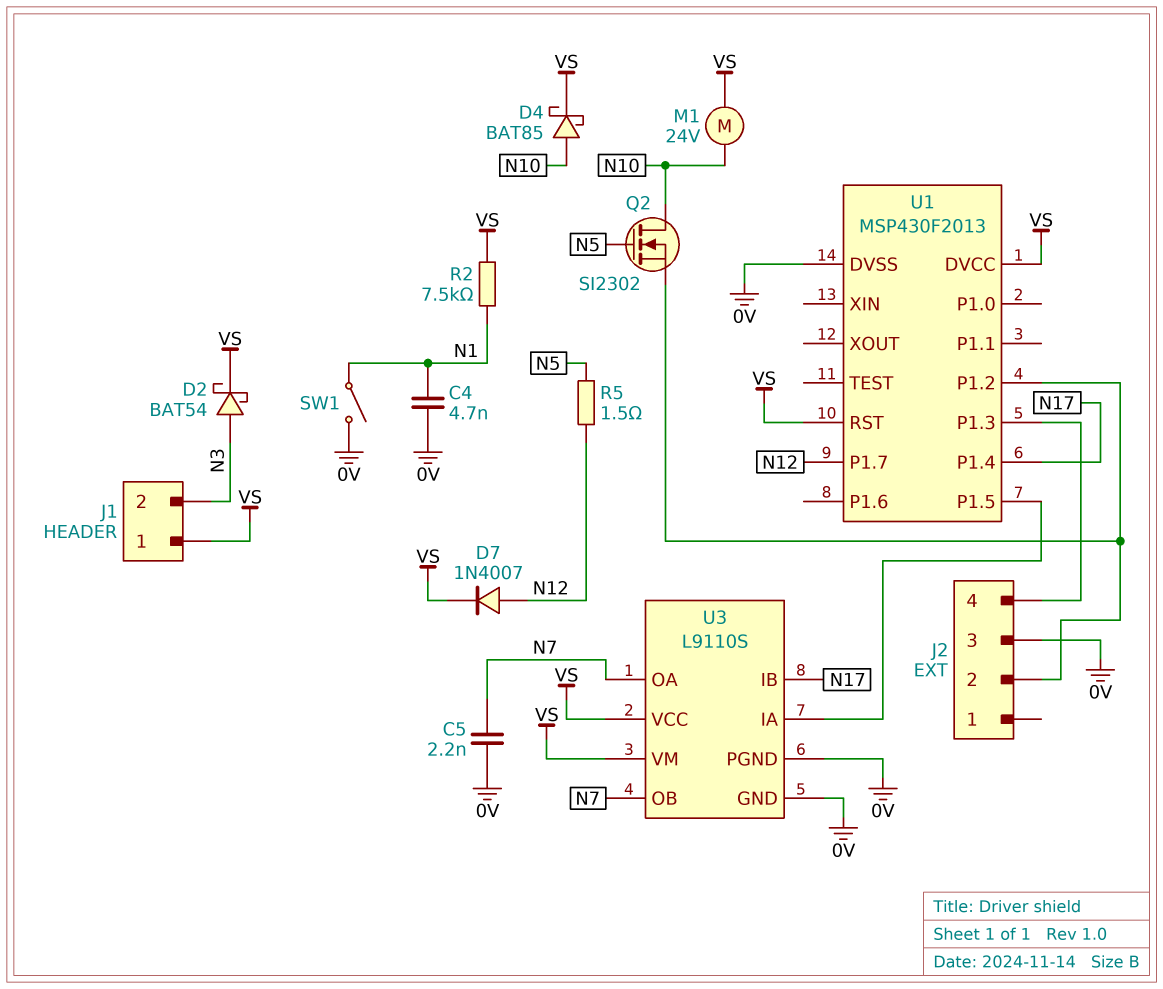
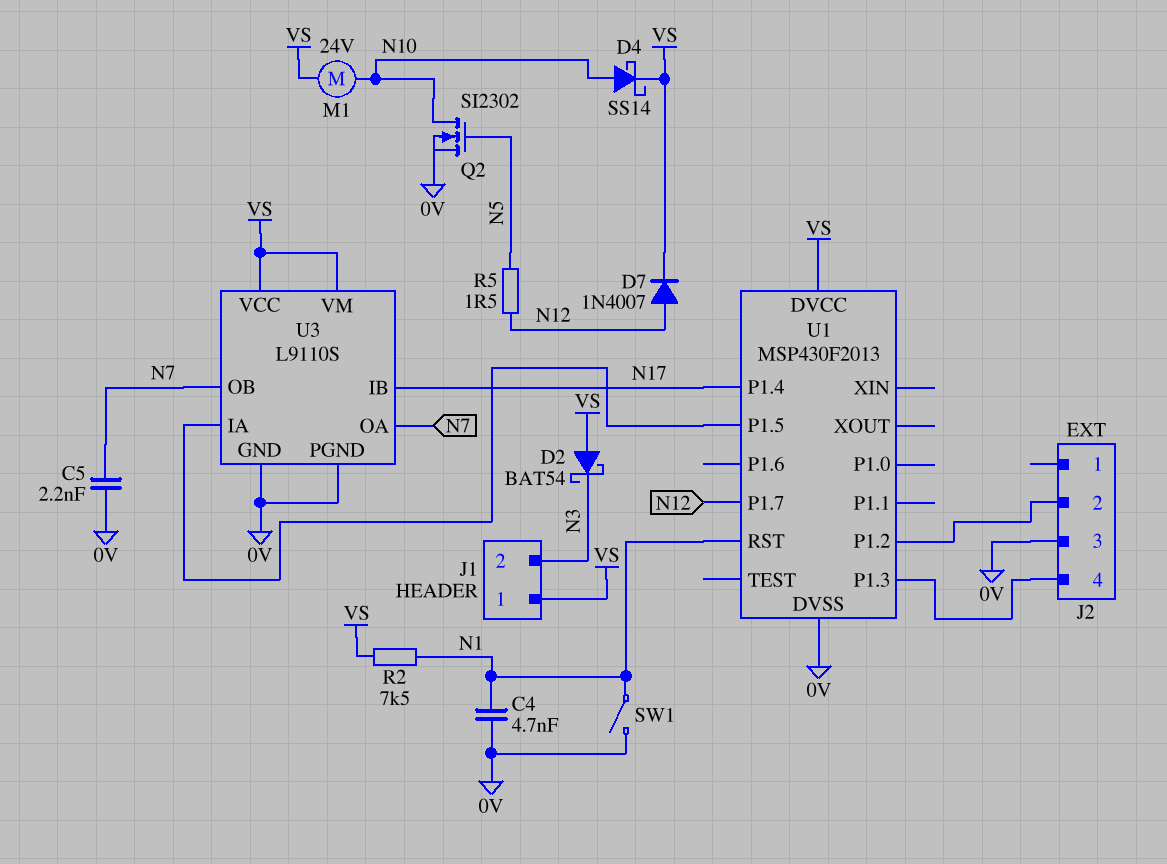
D2: schottky BAT54 (A N3, K VS) -> schottky BAT54 (A VS, K N3)
D4: schottky BAT85 (A N10, K VS) -> schottky SS14 (A N10, K VS)
Q2: NMOS SI2302 (G N5, D N10, S J2/2) -> NMOS SI2302 (G N5, D N10, S 0V)
U1 pin RST: VS -> N1

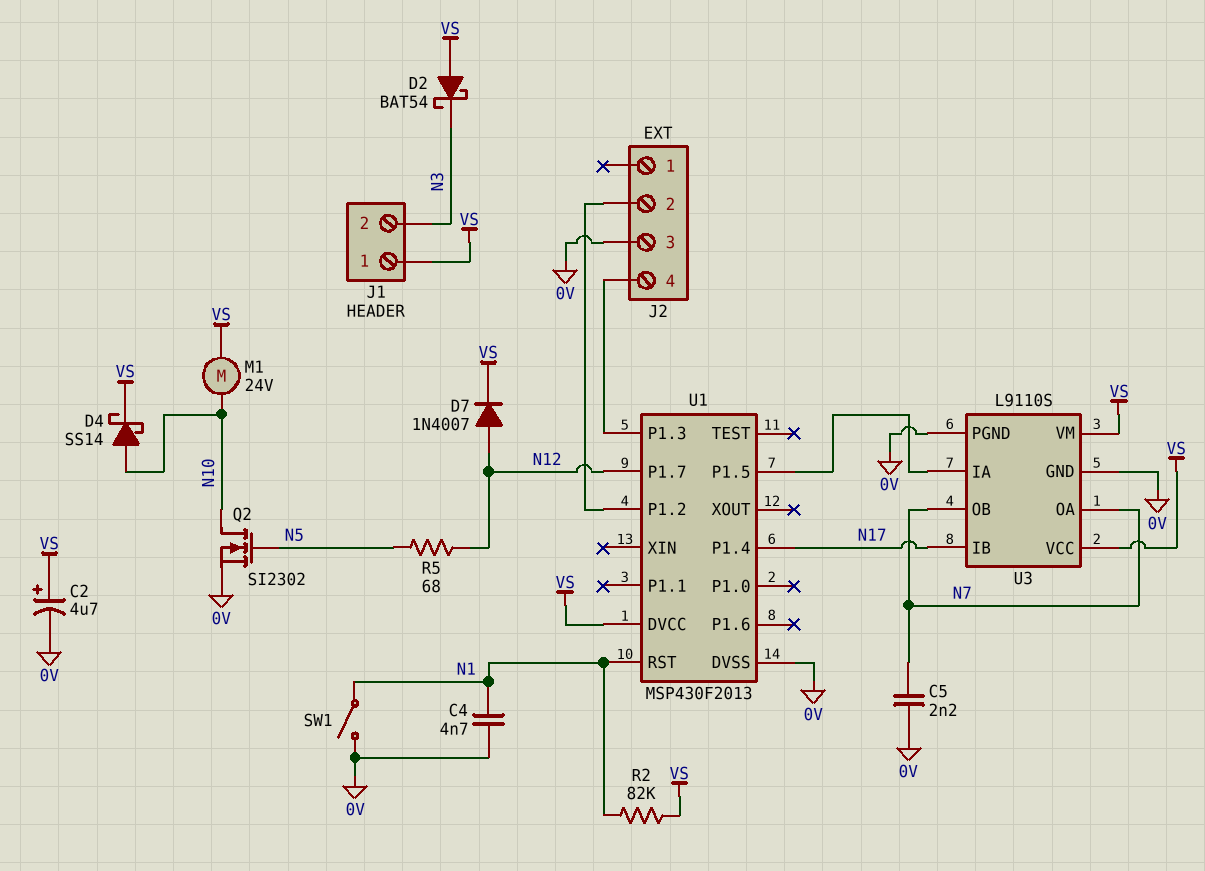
C2: none -> 4.7uF (plus VS, minus 0V)
R2: 7.5k (N1, VS) -> 82k (N1, VS)
R5: 1.5 (N5, N12) -> 68 (N5, N12)

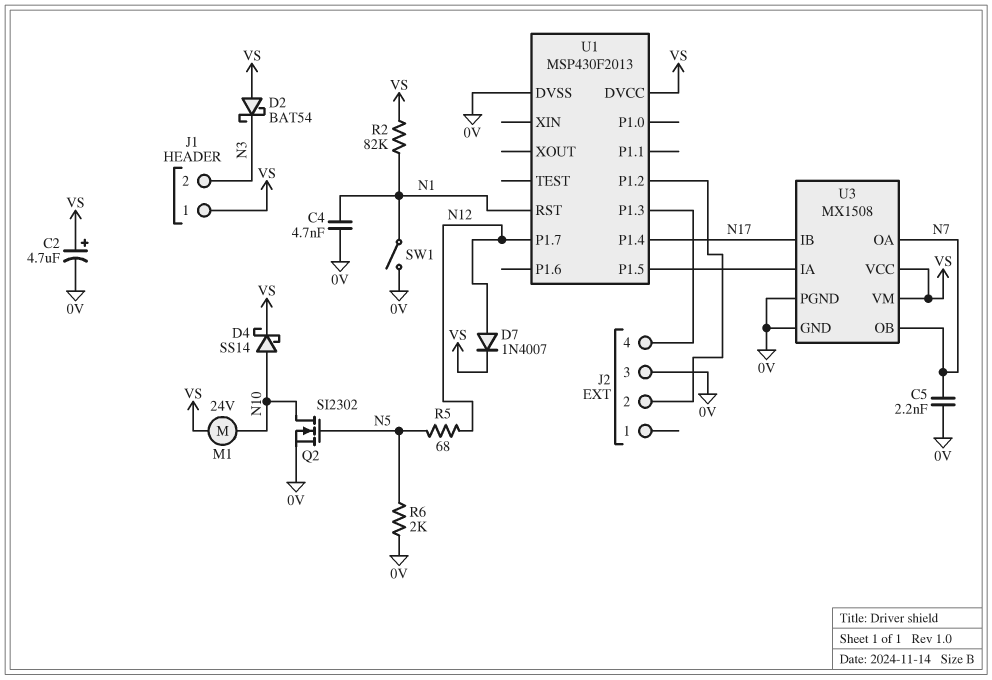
R6: none -> 2k (0V, N5)
U3: L9110S -> MX1508

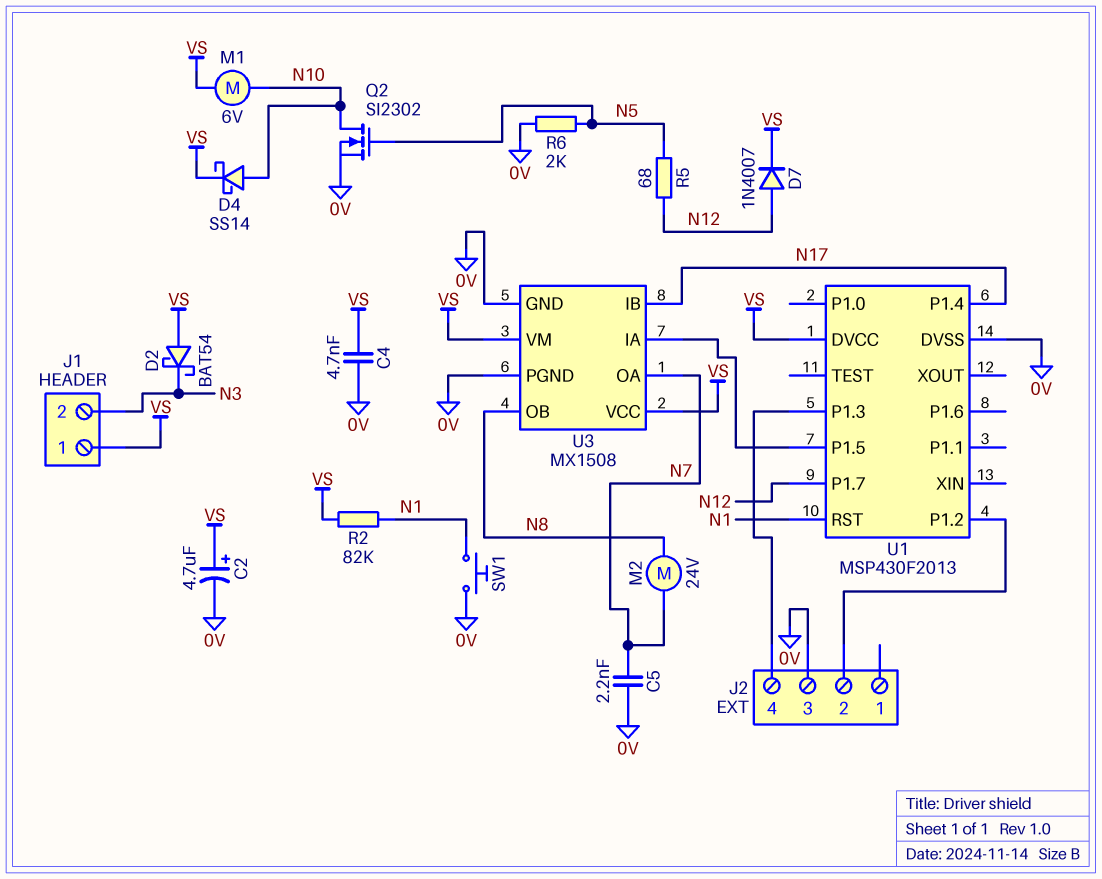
C4: 4.7nF (0V, N1) -> 4.7nF (0V, VS)
M1: motor 24V (N10, VS) -> motor 6V (N10, VS)
M2: none -> motor 24V (N7, N8)
SW1: switch (0V, N1) -> button (0V, N1)
U3 pin OB: N7 -> N8

